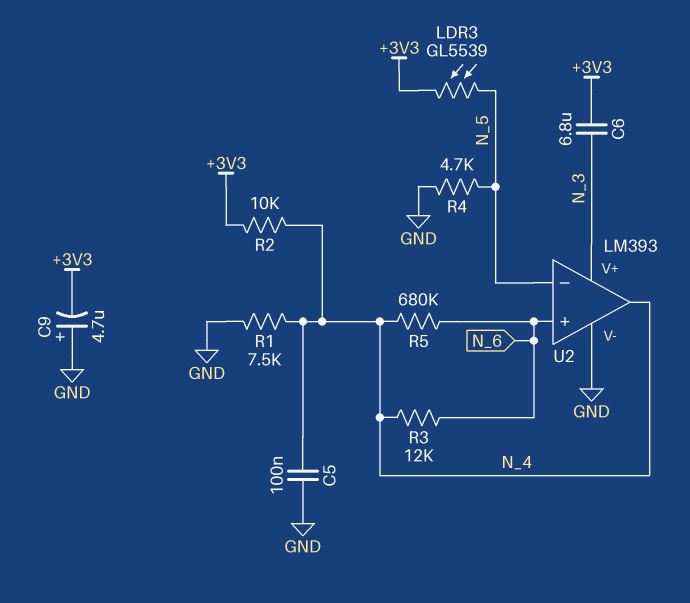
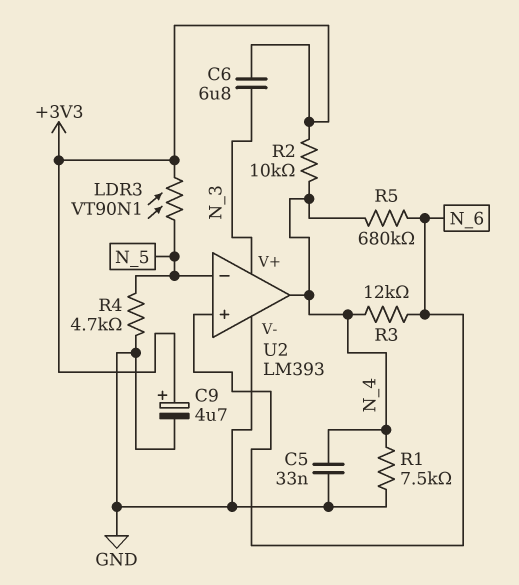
C5: 100nF (GND, N_4) -> 33nF (GND, N_4)
C9: 4.7uF (plus GND, minus +3V3) -> 4.7uF (plus +3V3, minus GND)
LDR3: GL5539 (+3V3, N_5) -> VT90N1 (+3V3, N_5)

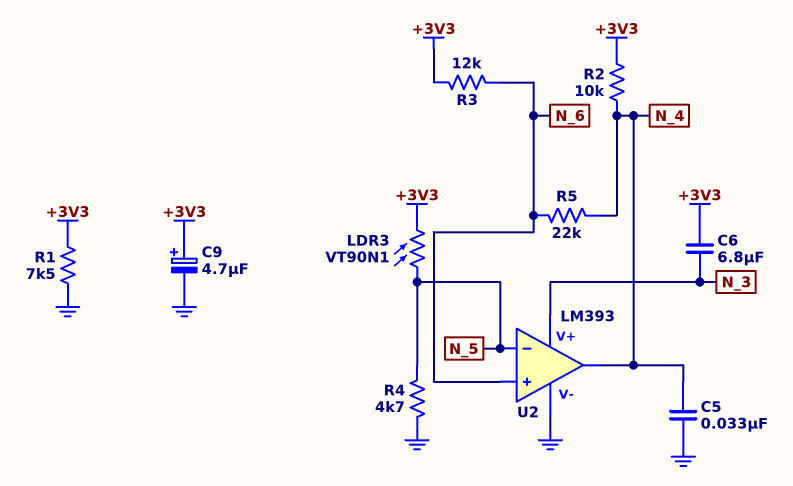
R1: 7.5k (GND, N_4) -> 7.5k (+3V3, GND)
R3: 12k (N_4, N_6) -> 12k (+3V3, N_6)
R5: 680k (N_4, N_6) -> 22k (N_4, N_6)

